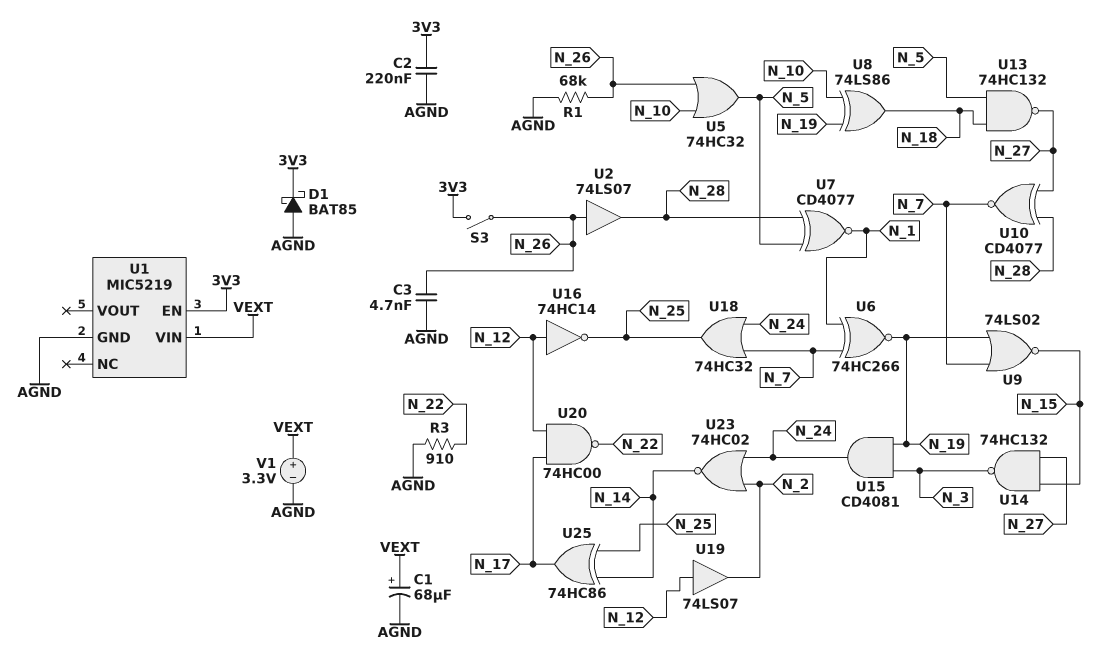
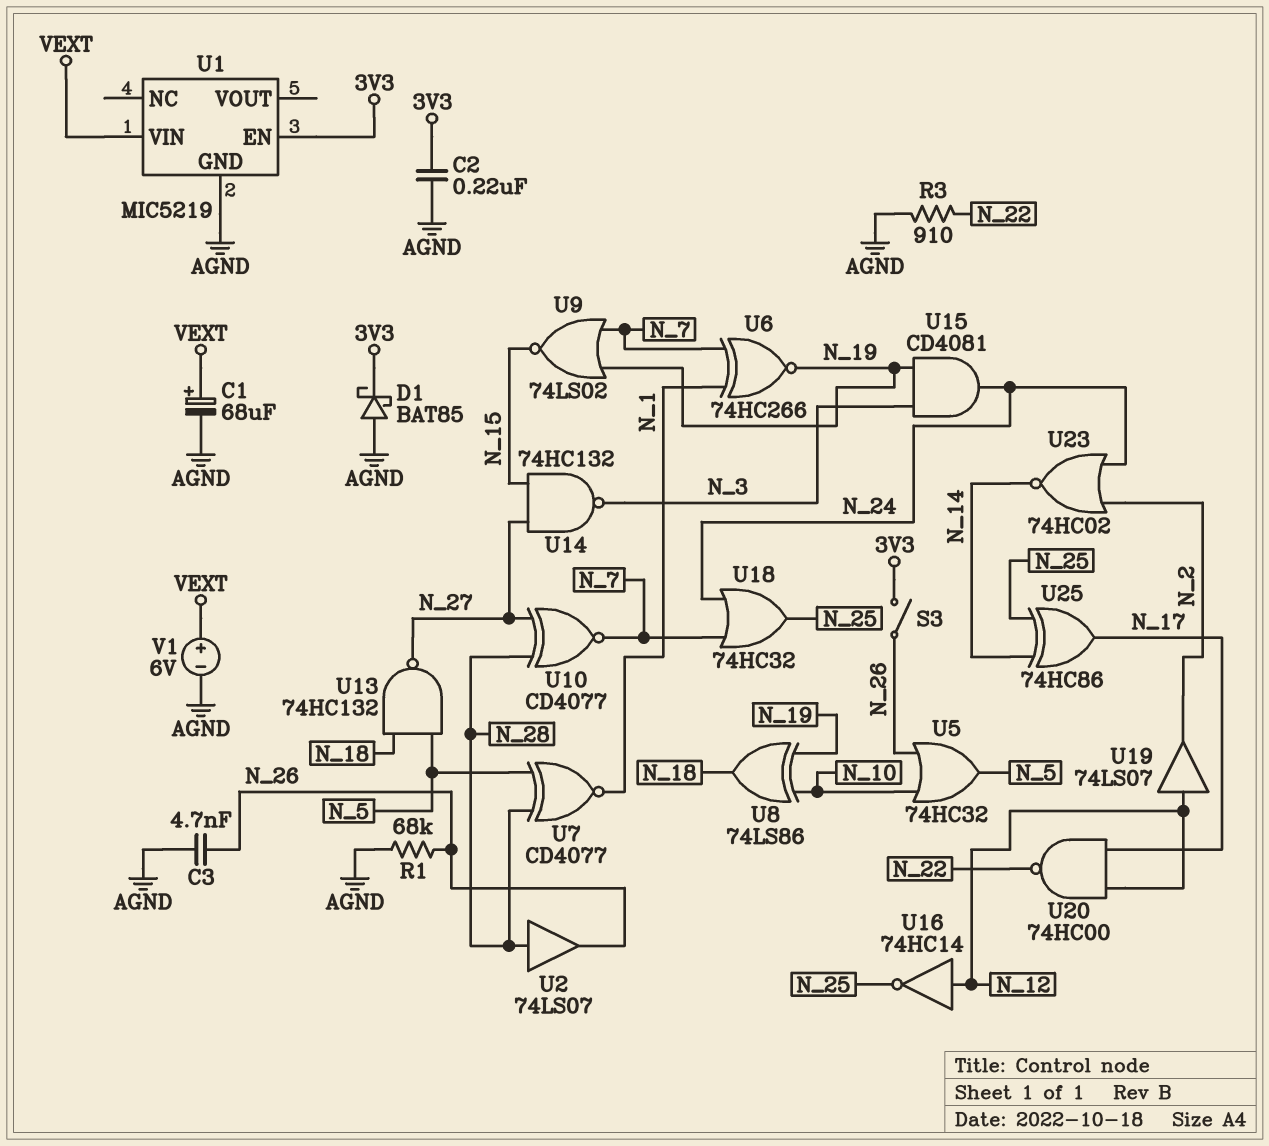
U2: buffer 74LS07 (in N_26, out N_28) -> buffer 74LS07 (in N_28, out N_26)
V1: 3.3V (plus VEXT, minus AGND) -> 6V (plus VEXT, minus AGND)

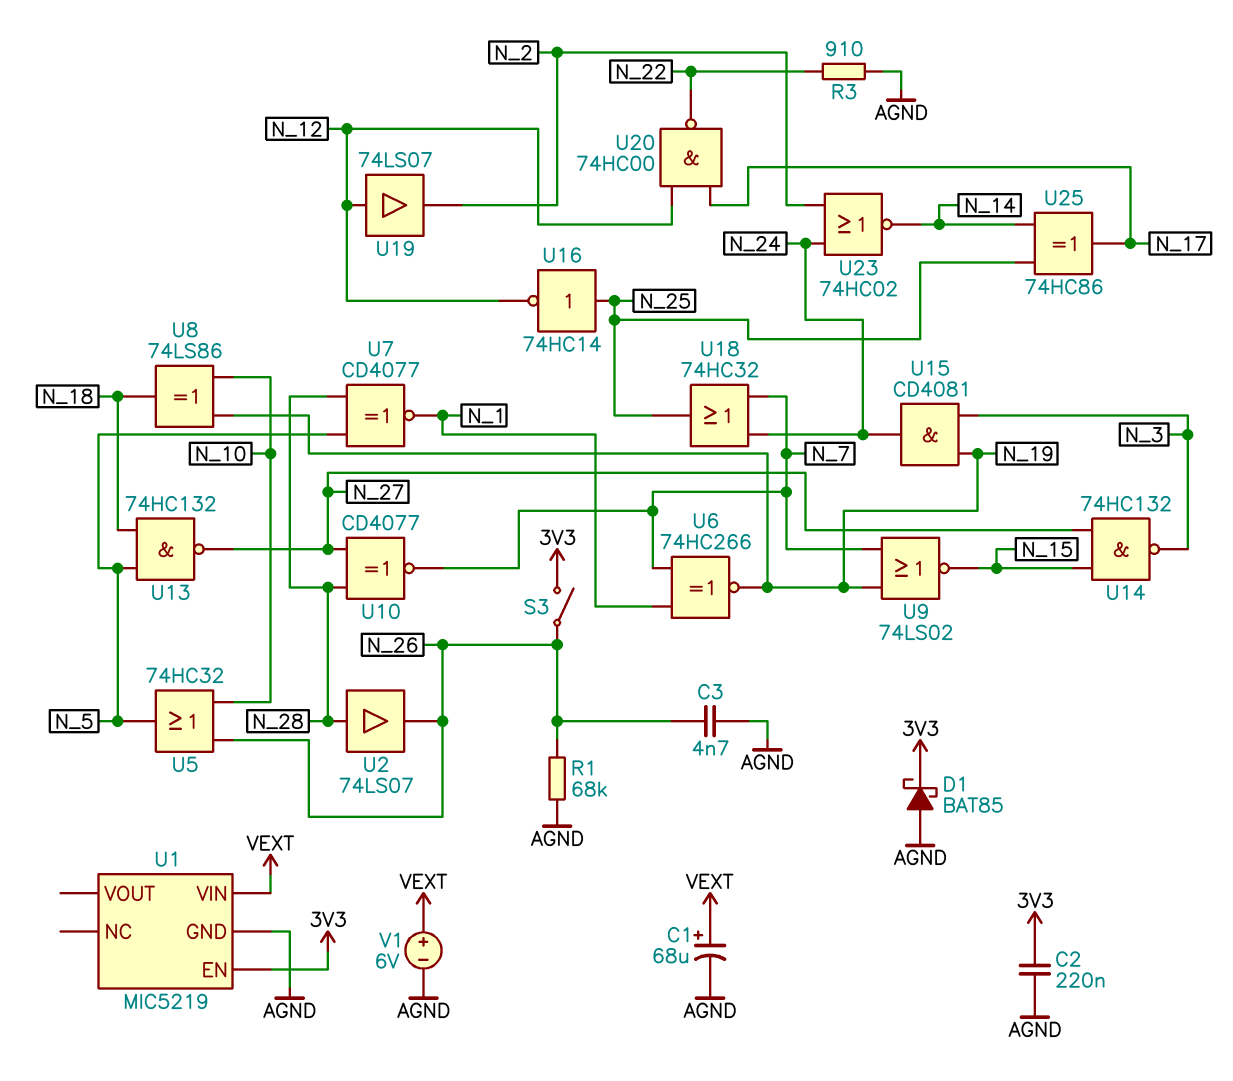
U16: NOT 74HC14 (in N_12, out N_25) -> NOT 74HC14 (in N_25, out N_12)

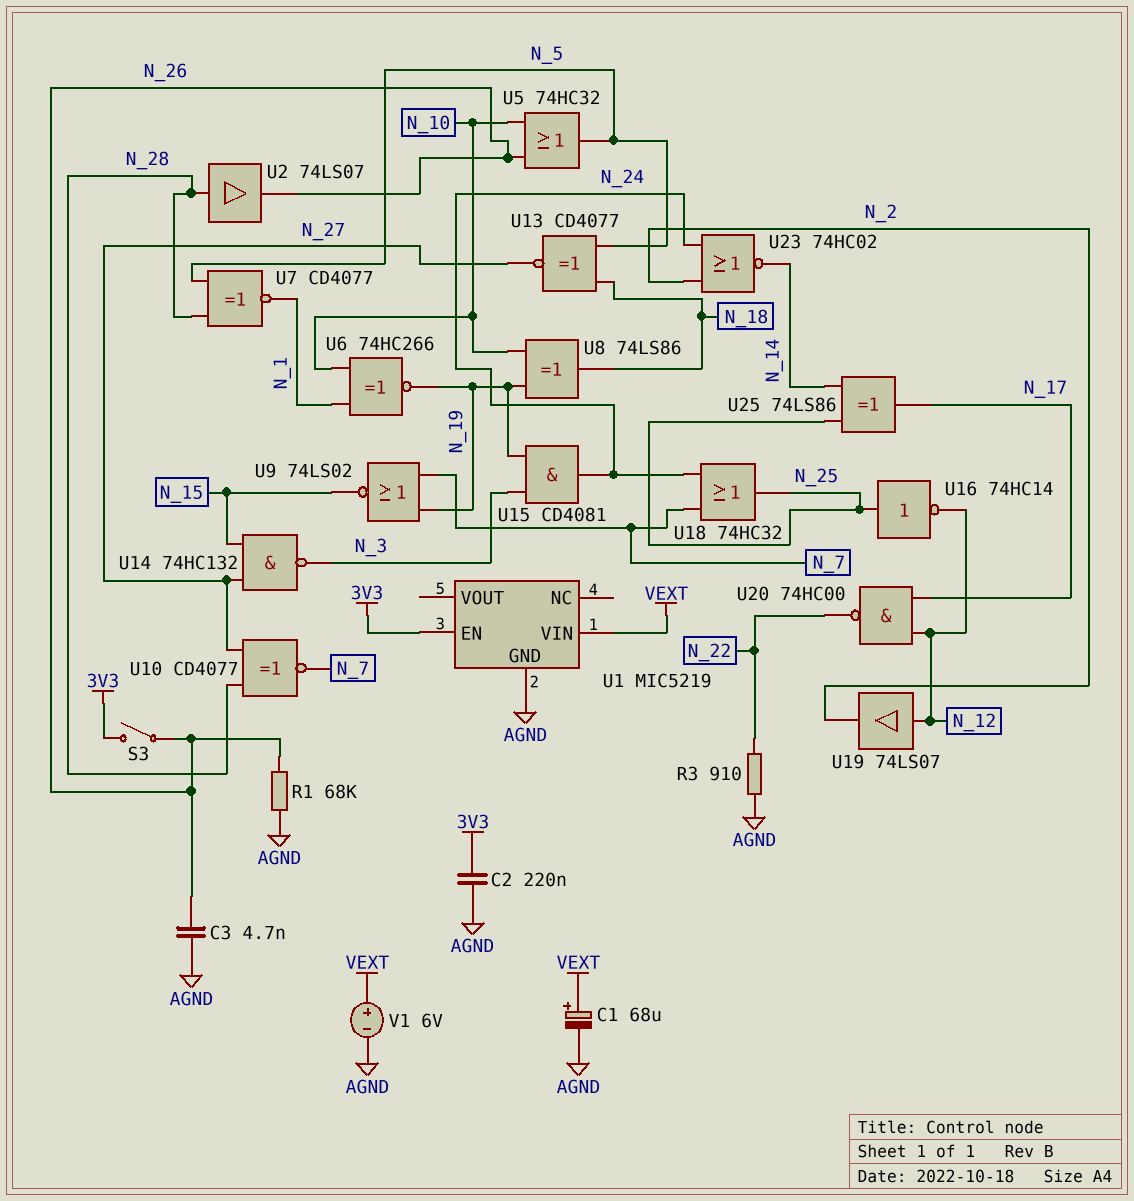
D1: schottky BAT85 (A AGND, K 3V3) -> none
U6: XNOR 74HC266 (in N_1, in N_7, out N_19) -> XNOR 74HC266 (in N_1, in N_10, out N_19)
U13: NAND 74HC132 (in N_5, in N_18, out N_27) -> XNOR CD4077 (in N_5, in N_18, out N_27)
U25: XOR 74HC86 (in N_14, in N_25, out N_17) -> XOR 74LS86 (in N_14, in N_25, out N_17)

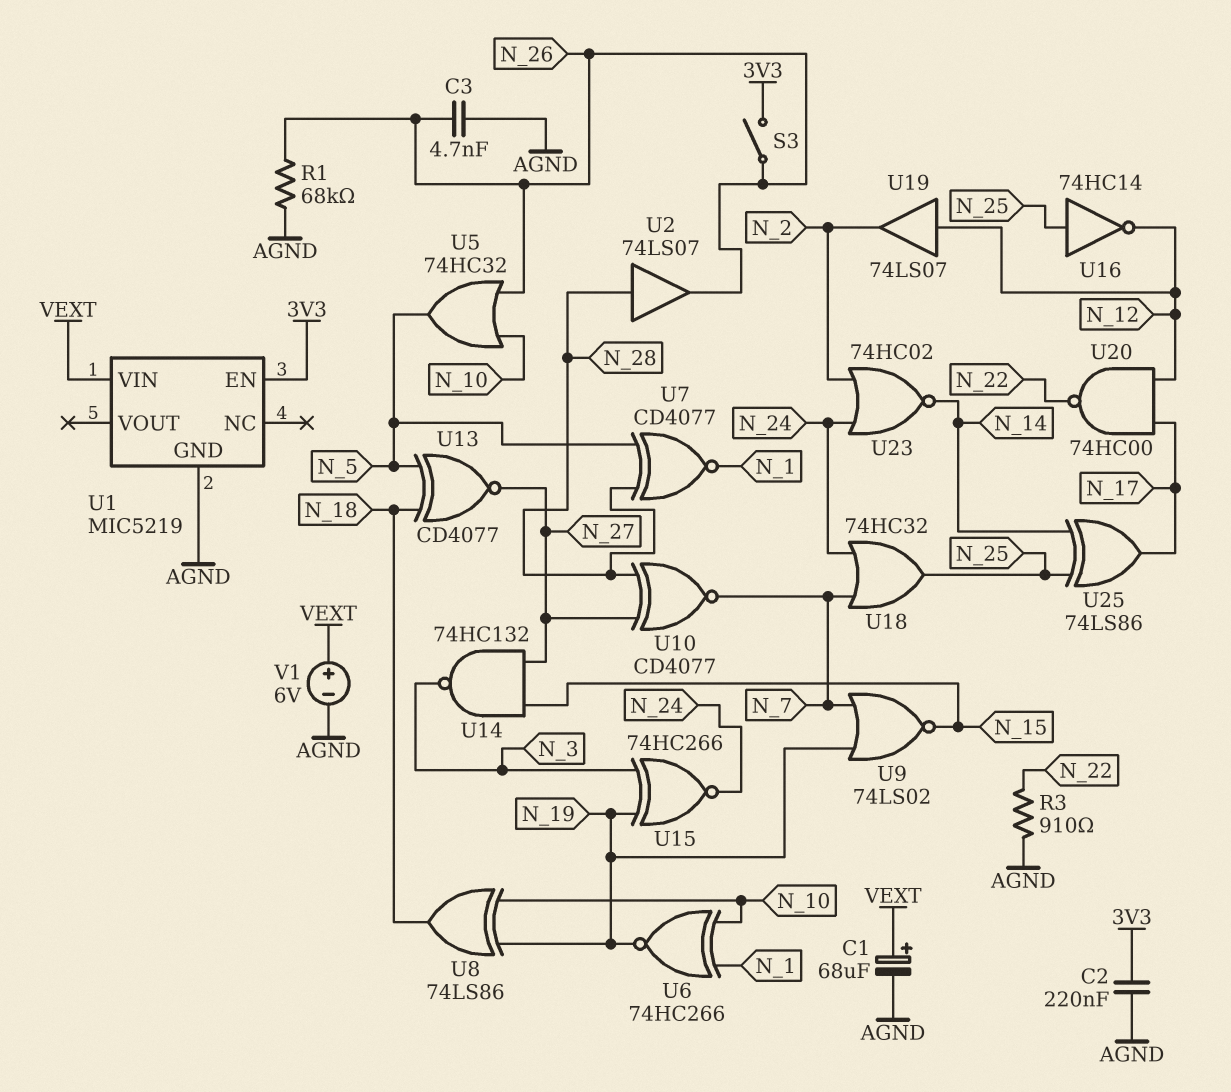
U15: AND CD4081 (in N_3, in N_19, out N_24) -> XNOR 74HC266 (in N_3, in N_19, out N_24)

